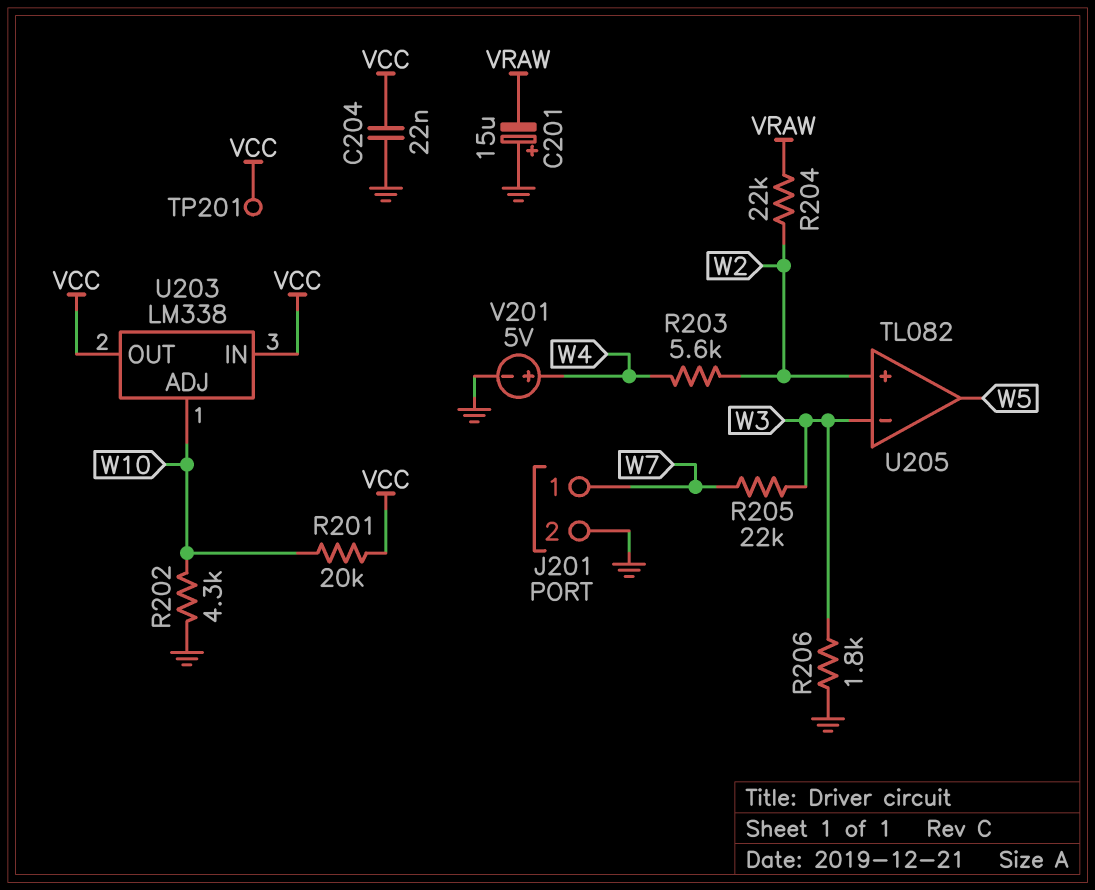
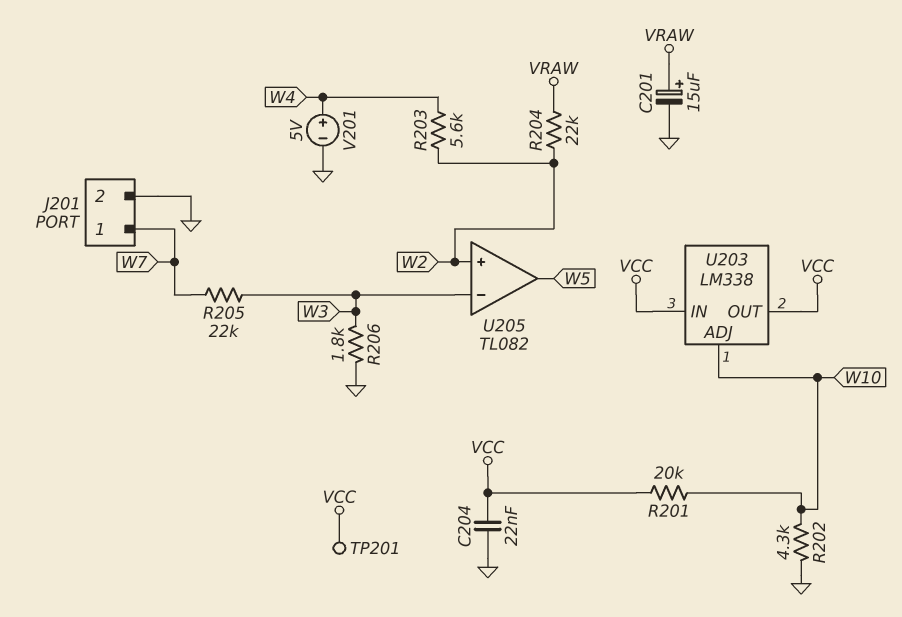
C201: 15uF (plus GND, minus VRAW) -> 15uF (plus VRAW, minus GND)

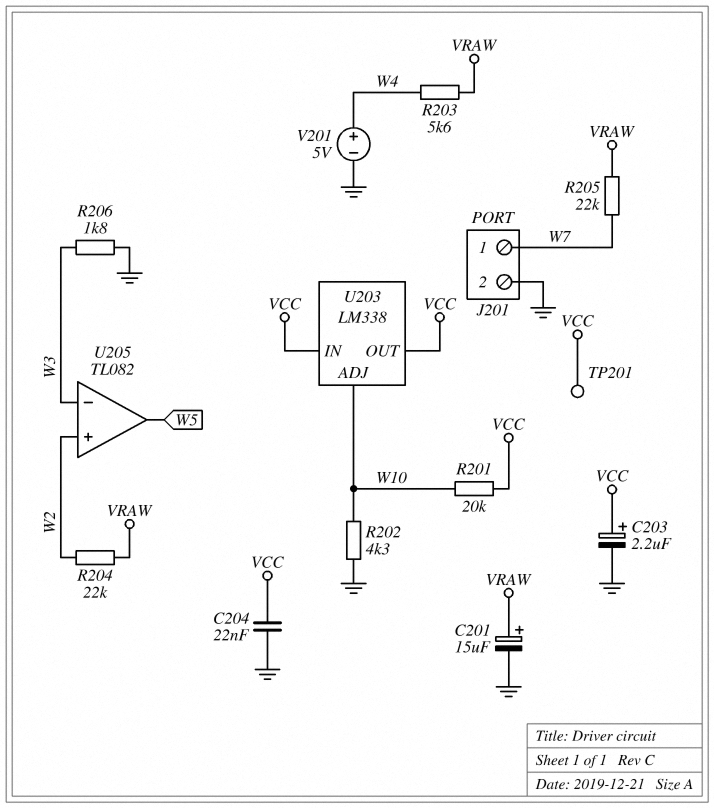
C203: none -> 2.2uF (plus VCC, minus GND)
R203: 5.6k (W2, W4) -> 5.6k (VRAW, W4)
R205: 22k (W3, W7) -> 22k (VRAW, W7)

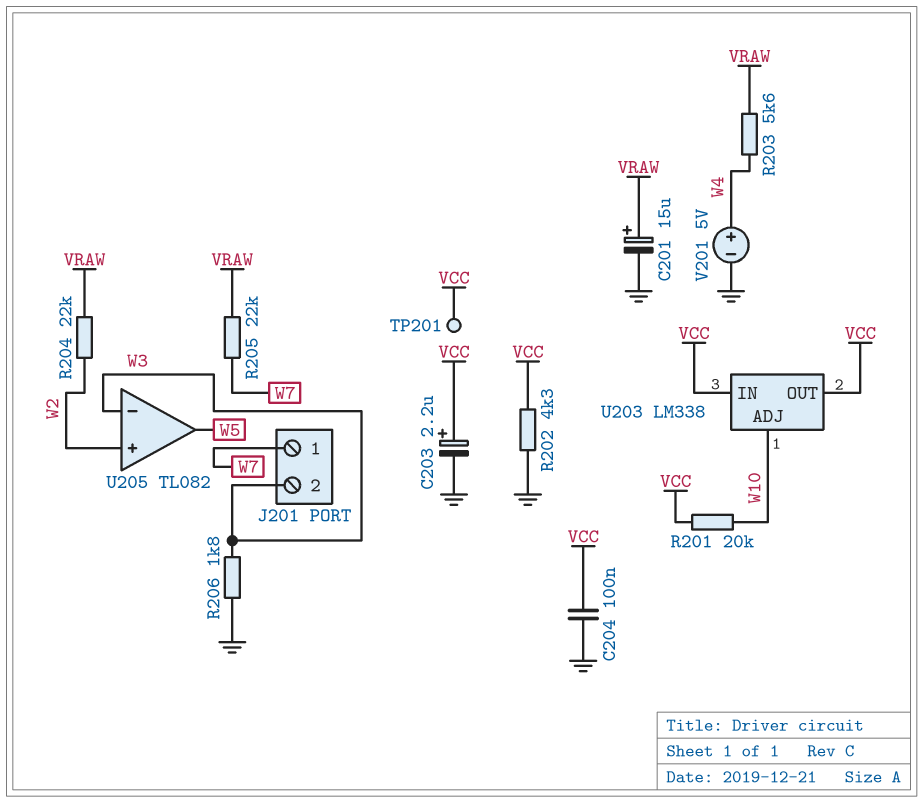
C204: 22nF (GND, VCC) -> 100nF (GND, VCC)
J201 pin 2: GND -> W3
R202: 4.3k (GND, W10) -> 4.3k (GND, VCC)

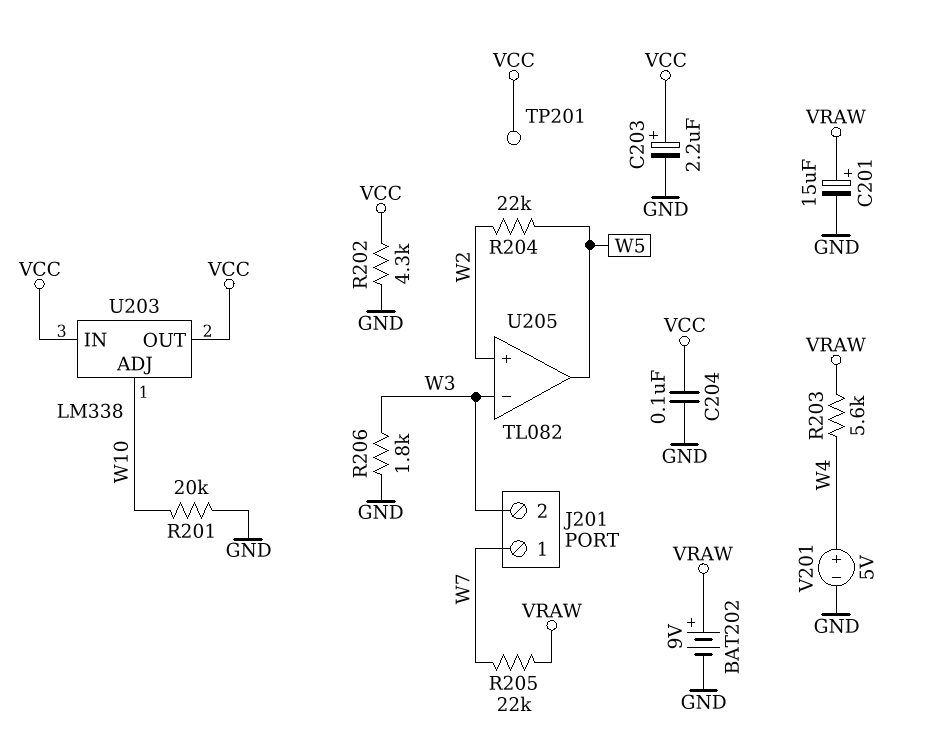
BAT202: none -> 9V (plus VRAW, minus GND)
R201: 20k (VCC, W10) -> 20k (GND, W10)
R204: 22k (VRAW, W2) -> 22k (W2, W5)

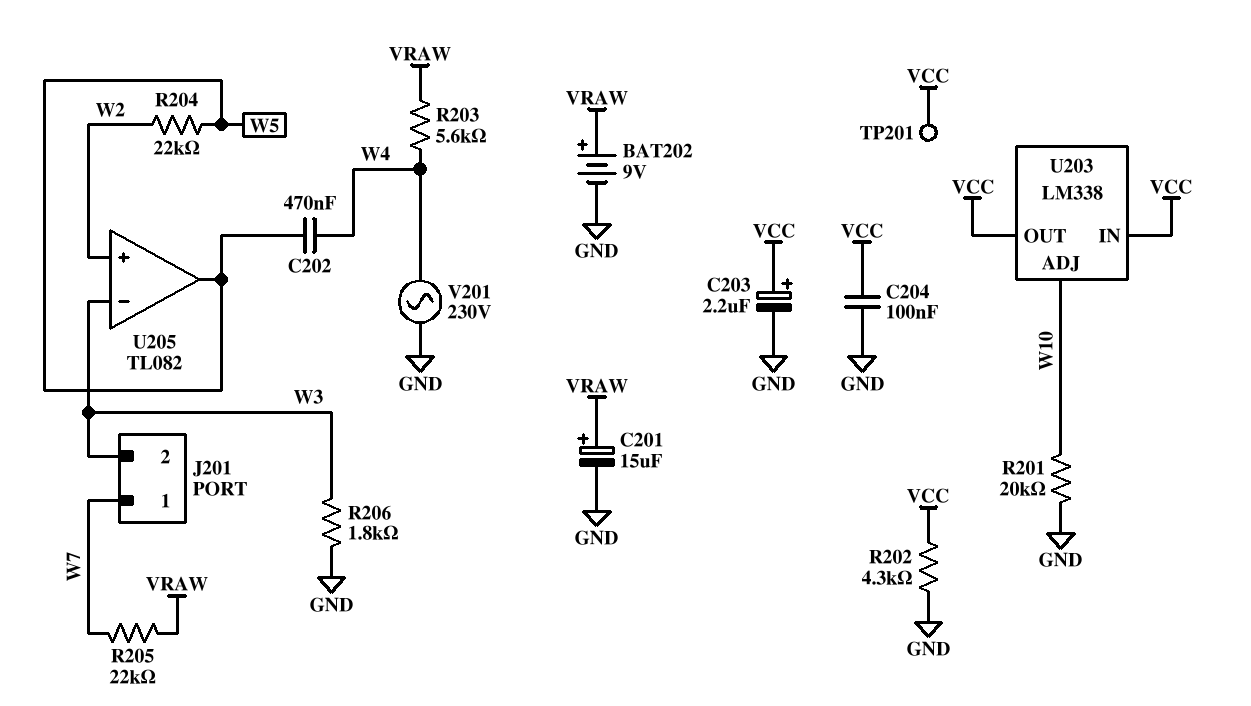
C202: none -> 470nF (W4, W5)
V201: 5V (plus W4, minus GND) -> AC 230V (GND, W4)

